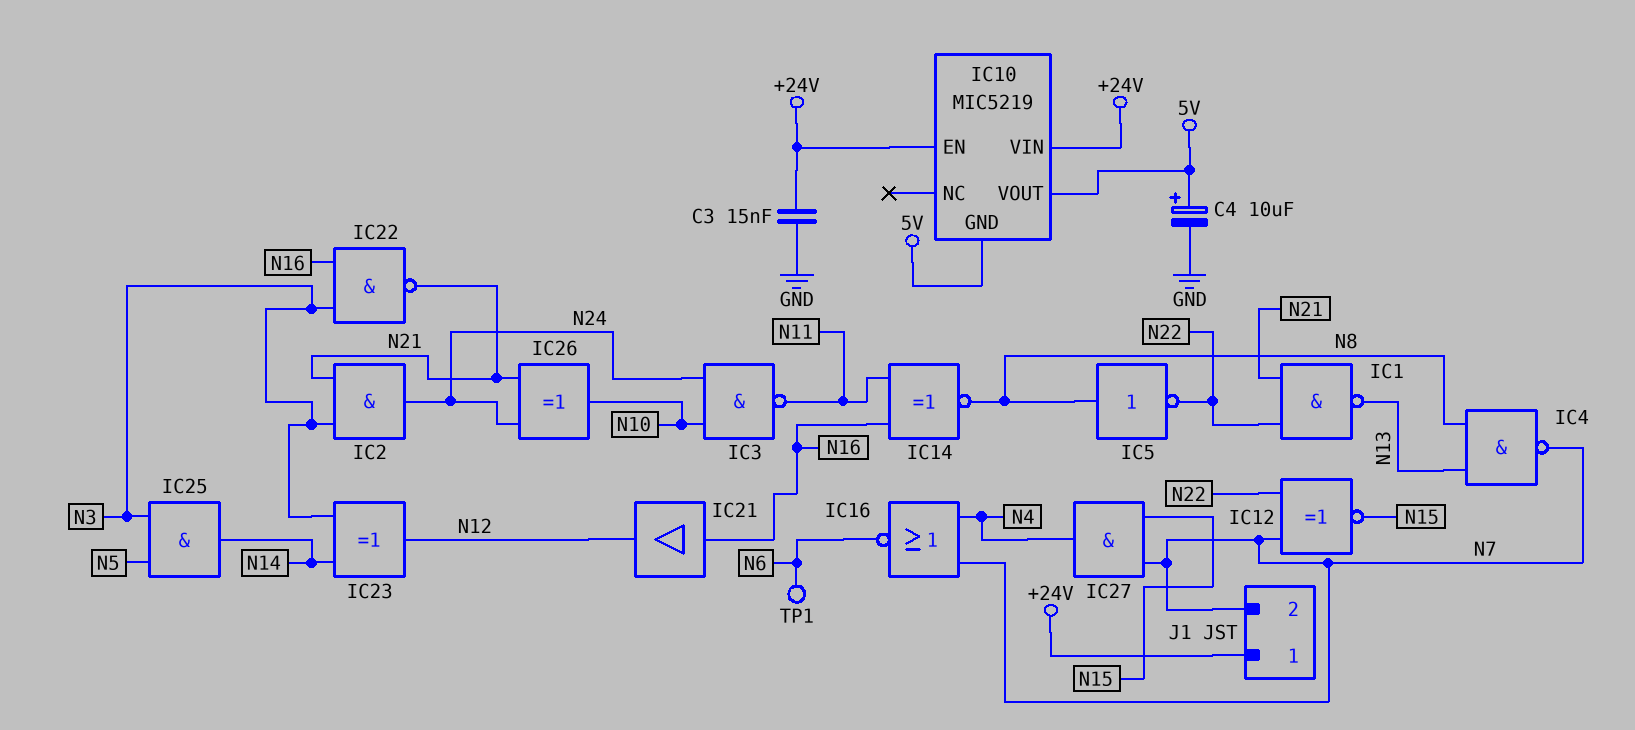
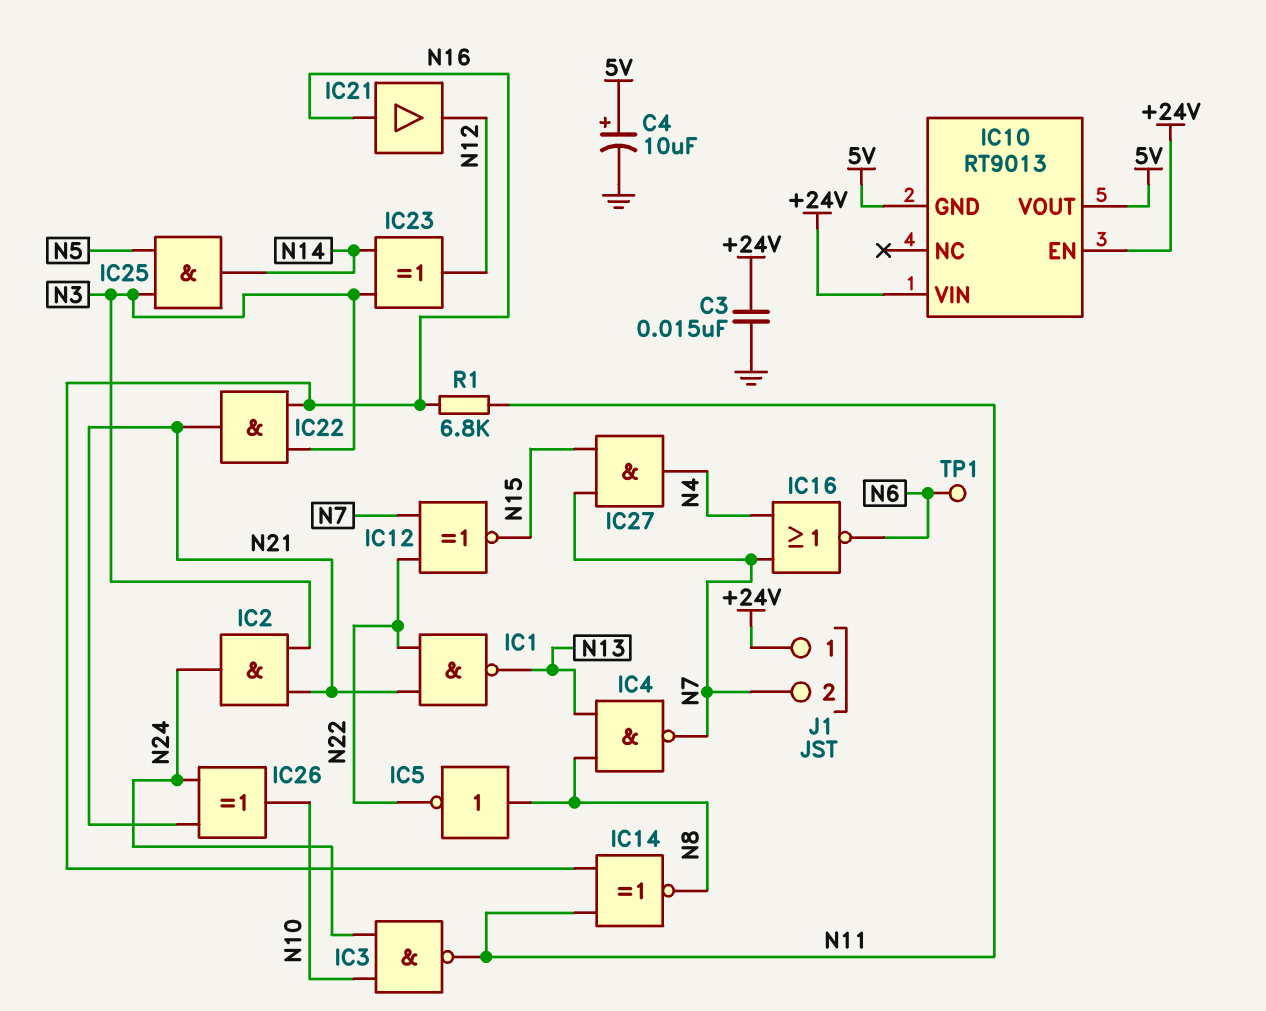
IC10: MIC5219 -> RT9013
IC22: NAND (in N3, in N16, out N21) -> AND (in N3, in N16, out N21)
R1: none -> 6.8k (N11, N16)

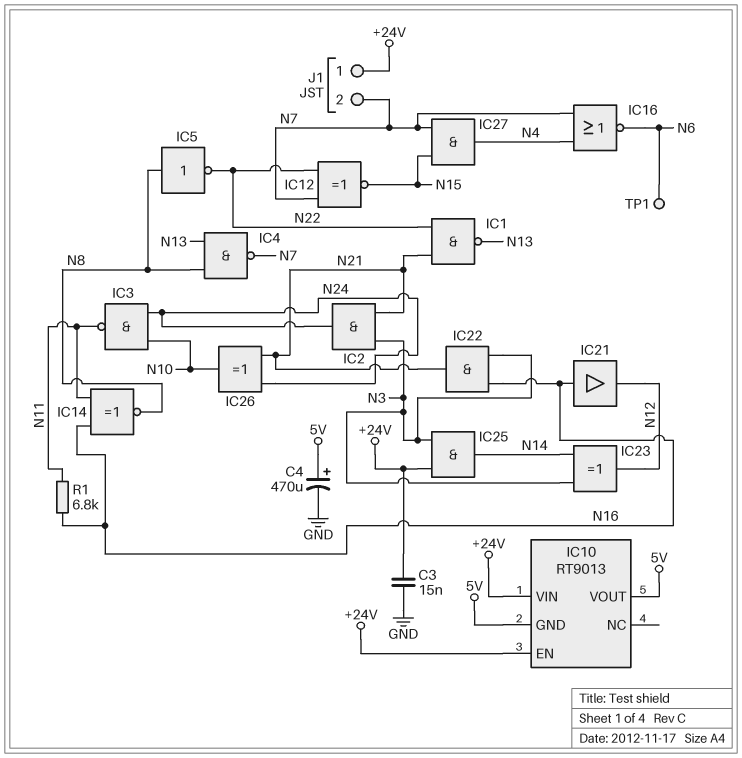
C4: 10uF (plus 5V, minus GND) -> 470uF (plus 5V, minus GND)
IC25: AND (in N3, in N5, out N14) -> AND (in +24V, in N3, out N14)

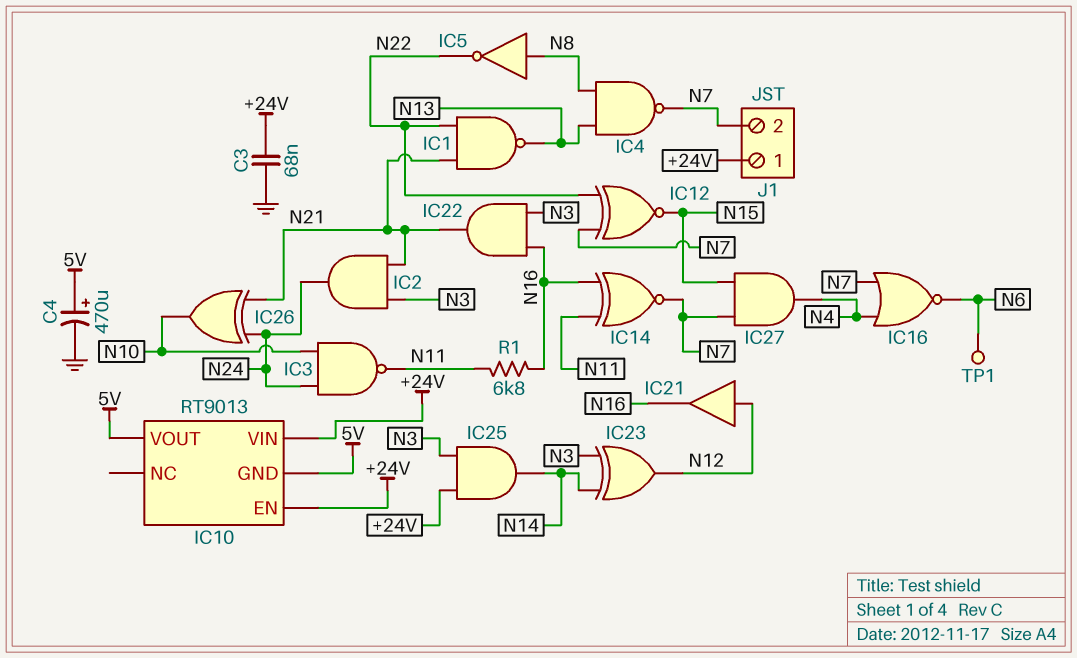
C3: 15nF (+24V, GND) -> 68nF (+24V, GND)
IC14: XNOR (in N11, in N16, out N8) -> XNOR (in N11, in N16, out N7)
IC21: buffer (in N16, out N12) -> buffer (in N12, out N16)

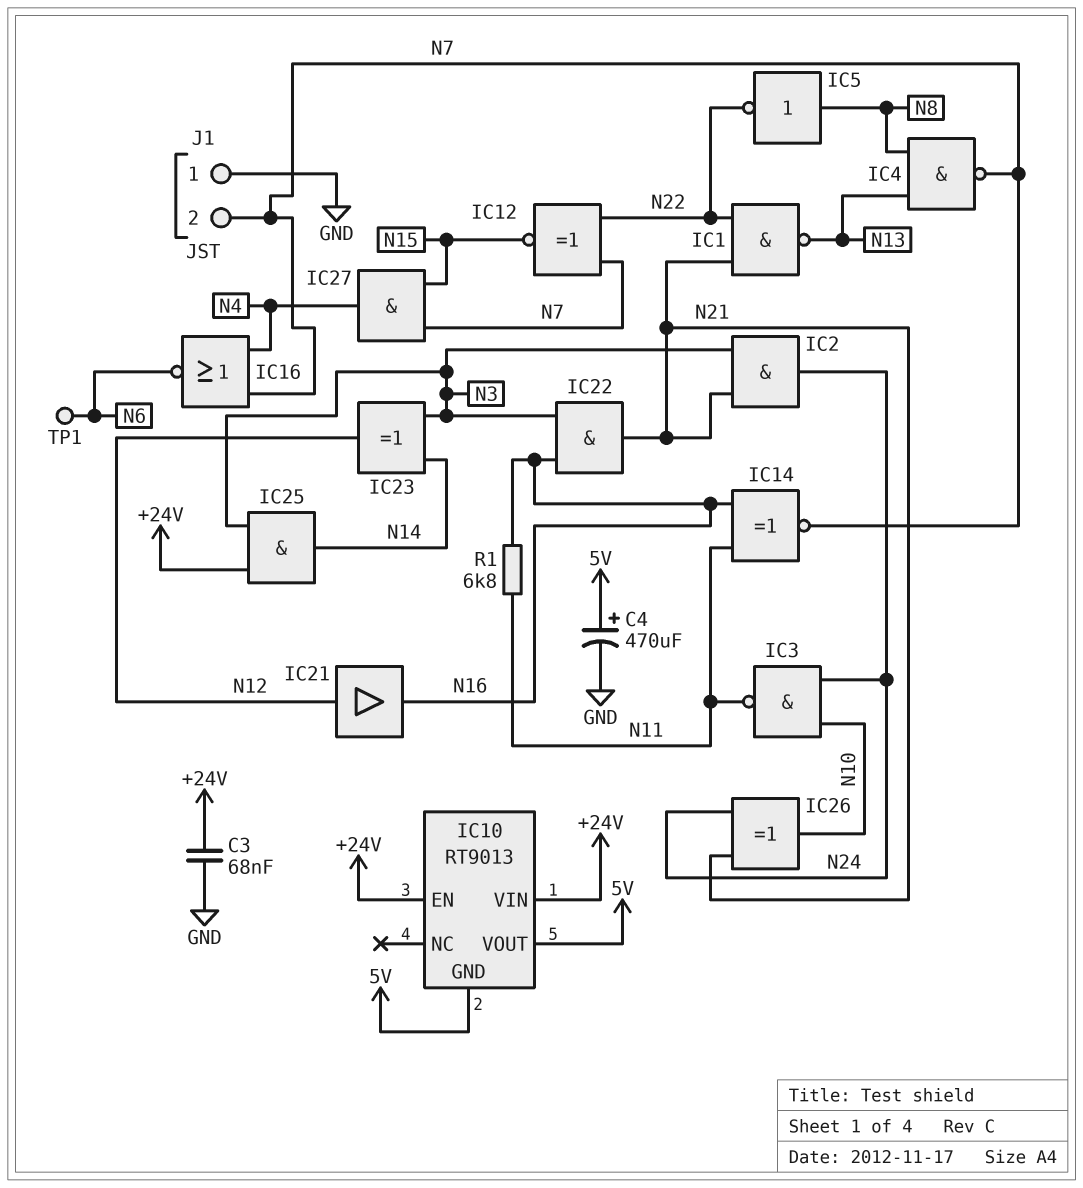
J1 pin 1: +24V -> GND

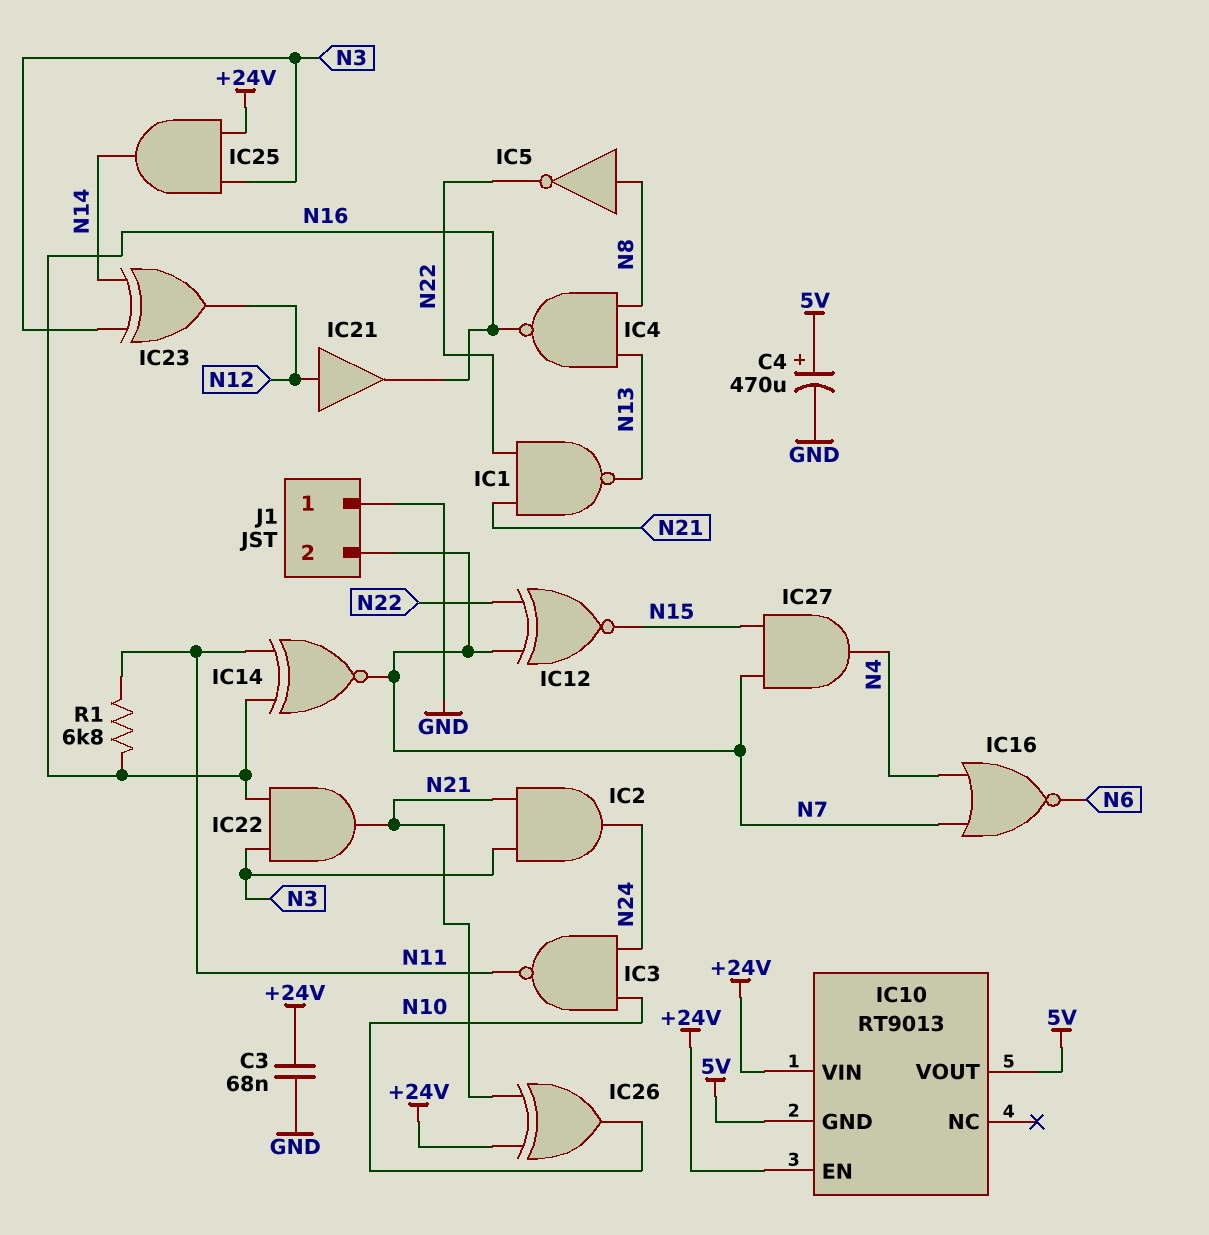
IC4: NAND (in N8, in N13, out N7) -> NAND (in N8, in N13, out N16)
IC26: XOR (in N21, in N24, out N10) -> XOR (in +24V, in N21, out N10)
TP1: test point (N6) -> none

